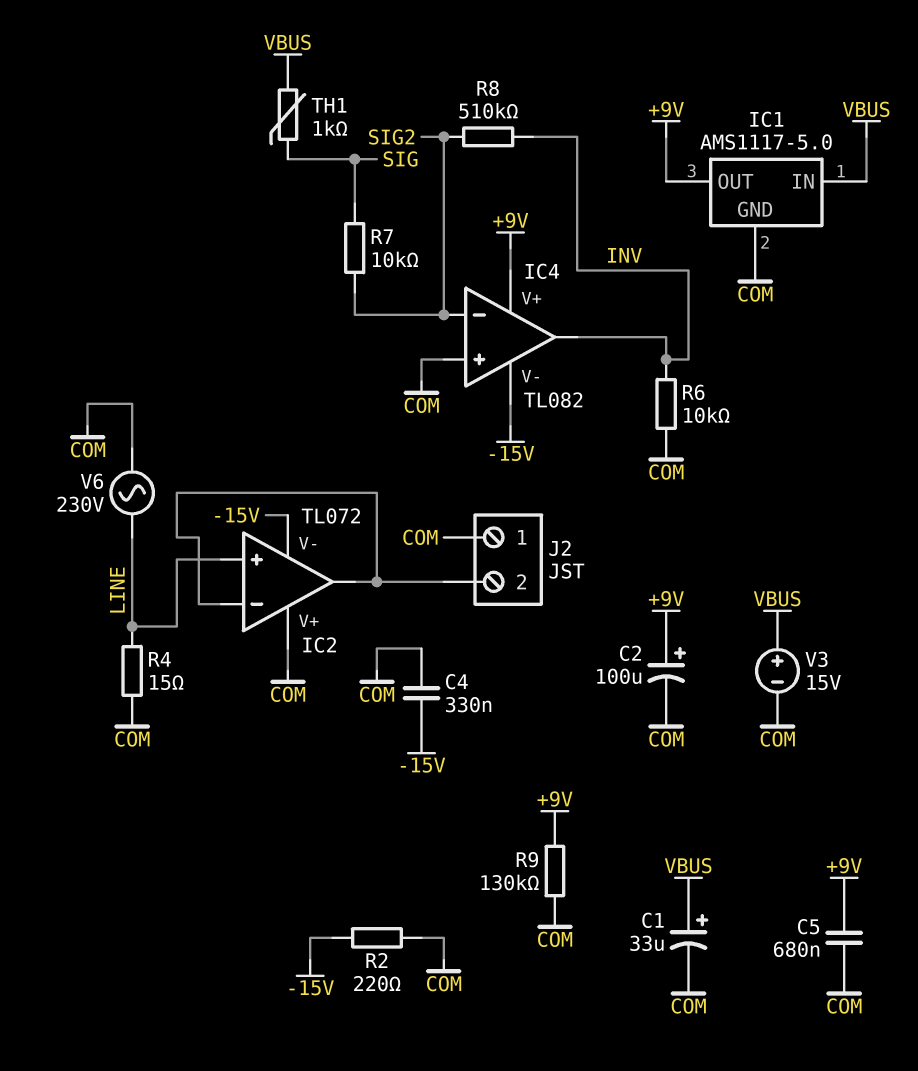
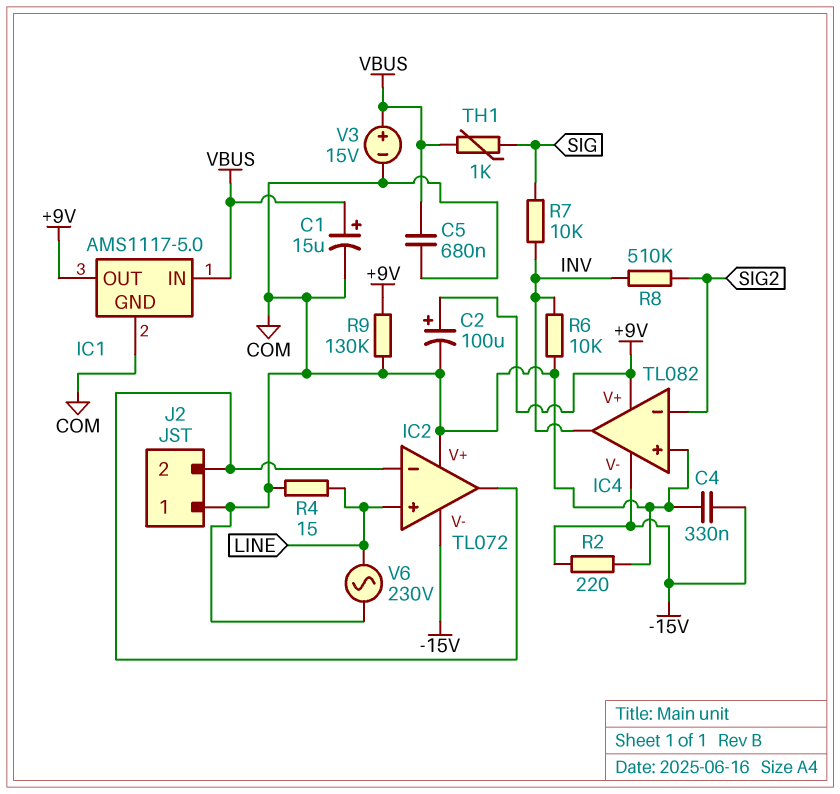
C1: 33uF (plus VBUS, minus COM) -> 15uF (plus VBUS, minus COM)
C5: 680nF (+9V, COM) -> 680nF (COM, VBUS)
R7: 10k (SIG, SIG2) -> 10k (INV, SIG)

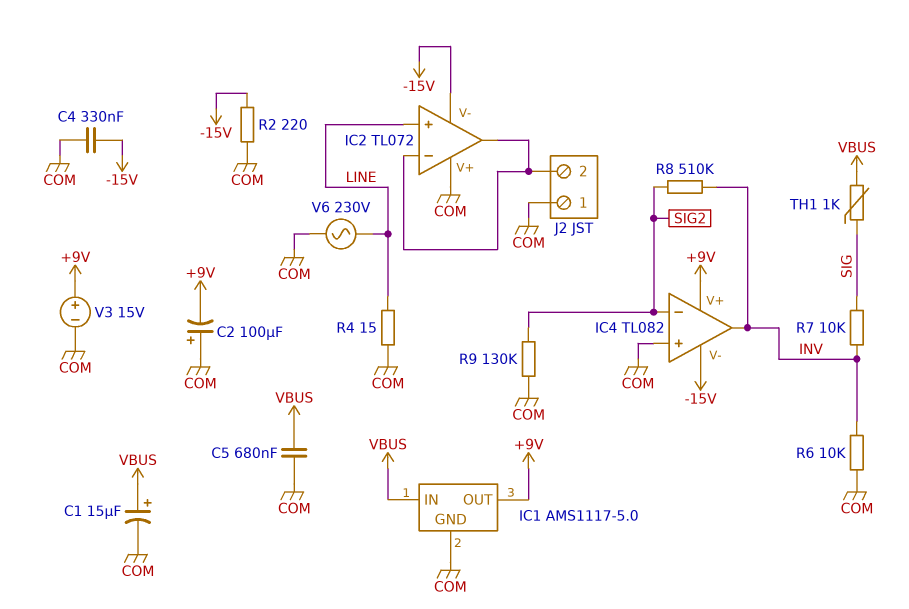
C2: 100uF (plus +9V, minus COM) -> 100uF (plus COM, minus +9V)
R9: 130k (+9V, COM) -> 130k (COM, SIG2)
V3: 15V (plus VBUS, minus COM) -> 15V (plus +9V, minus COM)

